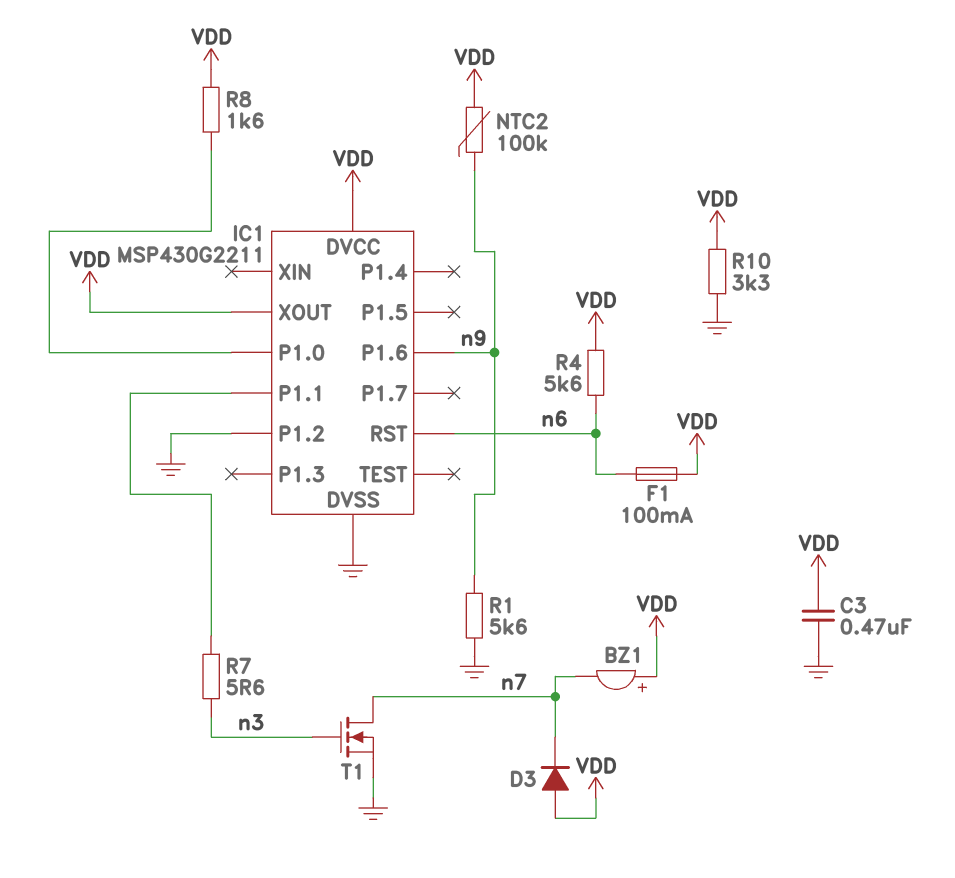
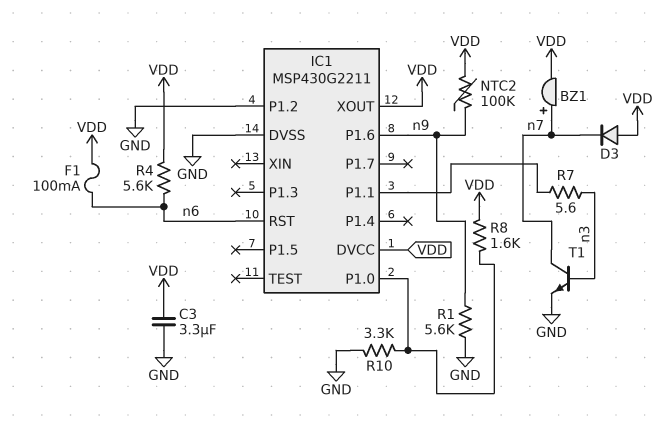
BZ1: buzzer (plus VDD, minus n7) -> buzzer (plus n7, minus VDD)
C3: 470nF (GND, VDD) -> 3.3uF (GND, VDD)
R10: 3.3k (GND, VDD) -> 3.3k (GND, IC1/P1.0)
T1: NMOS (G n3, D n7, S GND) -> NPN (B n3, C n7, E GND)

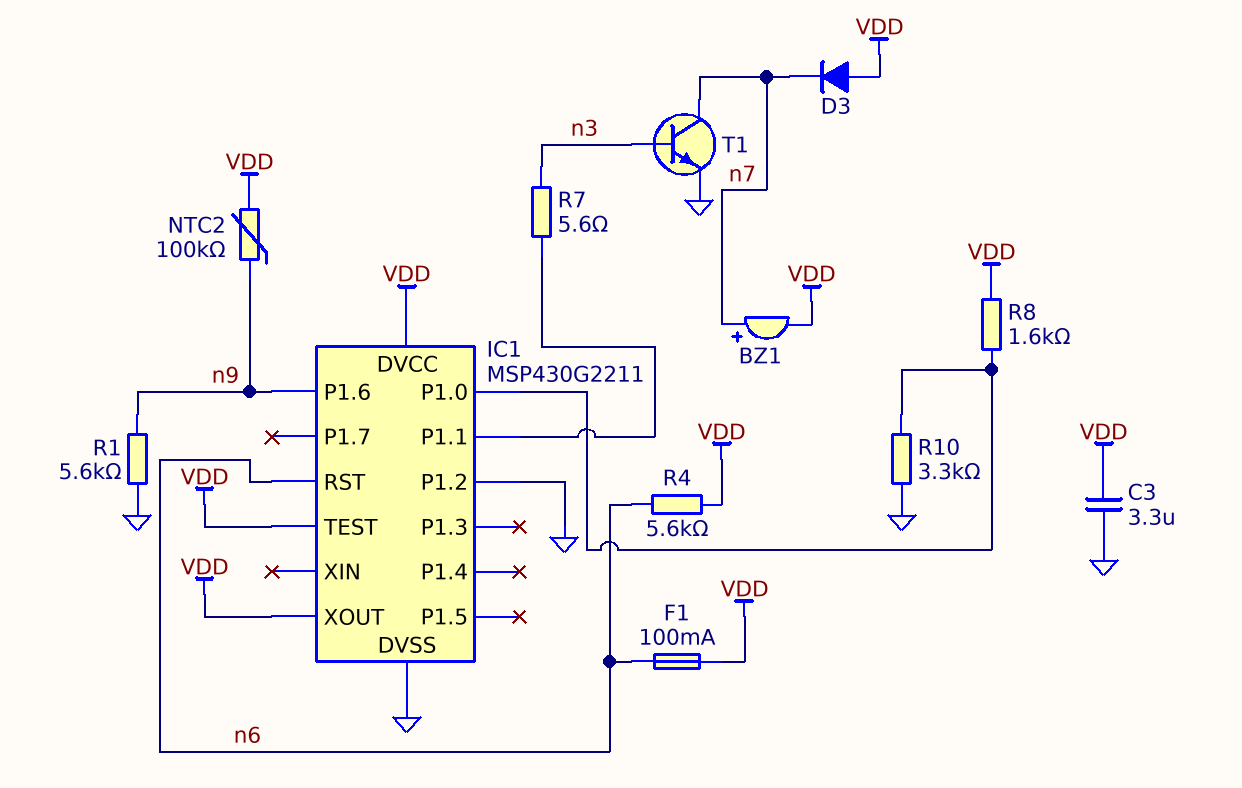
IC1 pin TEST: none -> VDD

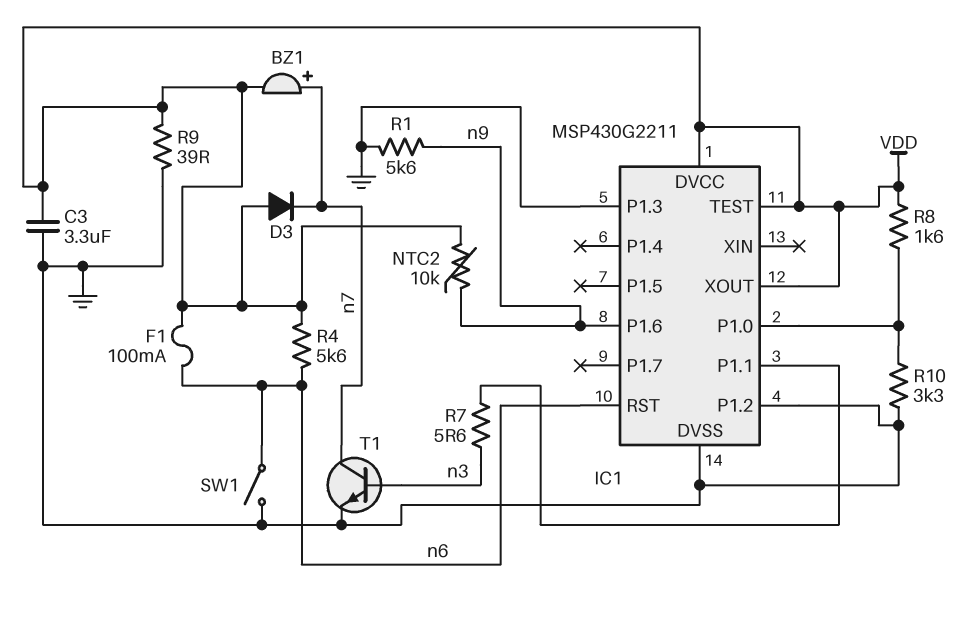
IC1 pin P1.3: none -> GND
NTC2: 100k (VDD, n9) -> 10k (VDD, n9)
R9: none -> 39 (GND, VDD)
SW1: none -> switch (GND, n6)

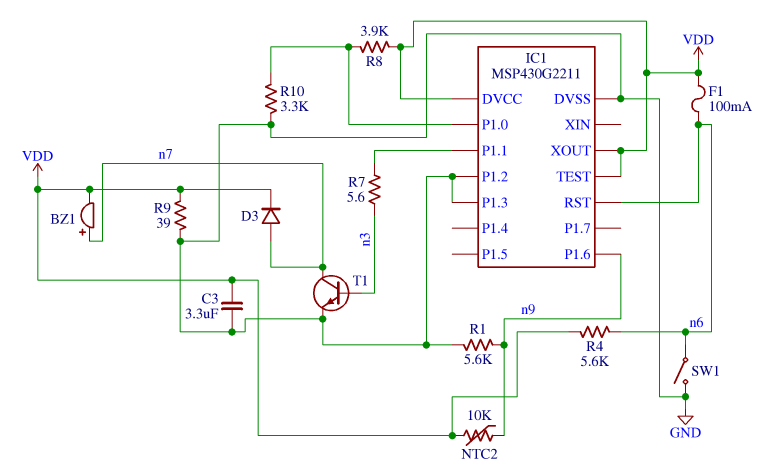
D3: diode (A VDD, K n7) -> diode (A n7, K VDD)
R8: 1.6k (IC1/P1.0, VDD) -> 3.9k (IC1/P1.0, VDD)

